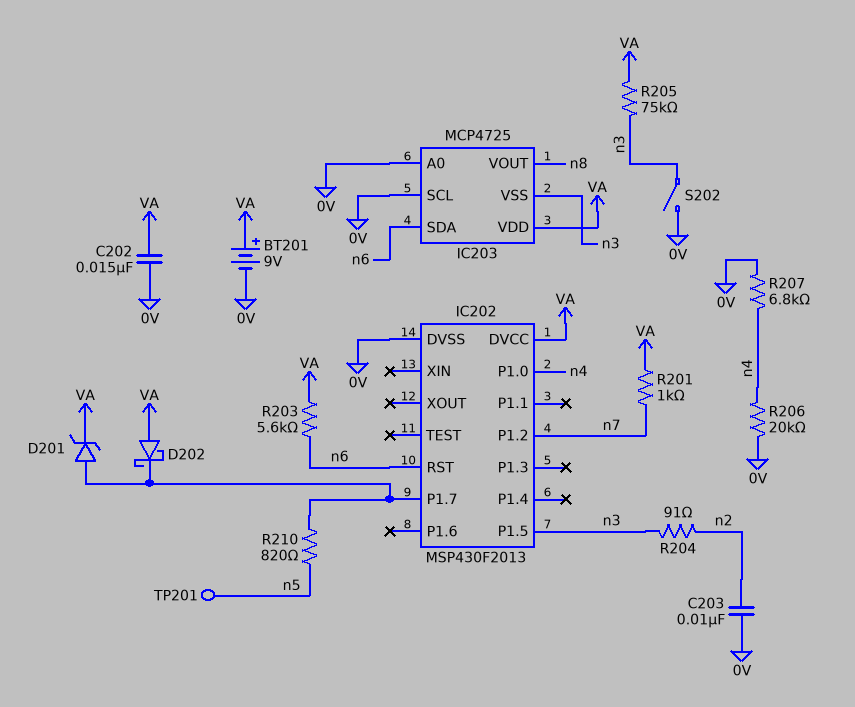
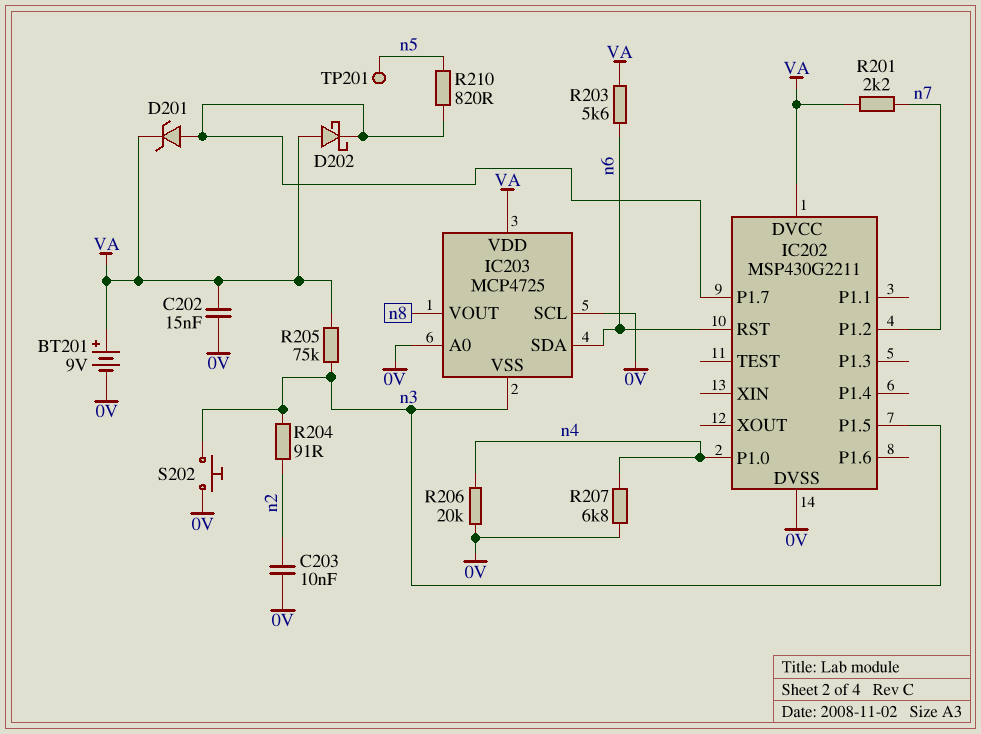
IC202: MSP430F2013 -> MSP430G2211
R201: 1k (VA, n7) -> 2.2k (VA, n7)
S202: switch (0V, n3) -> button (0V, n3)

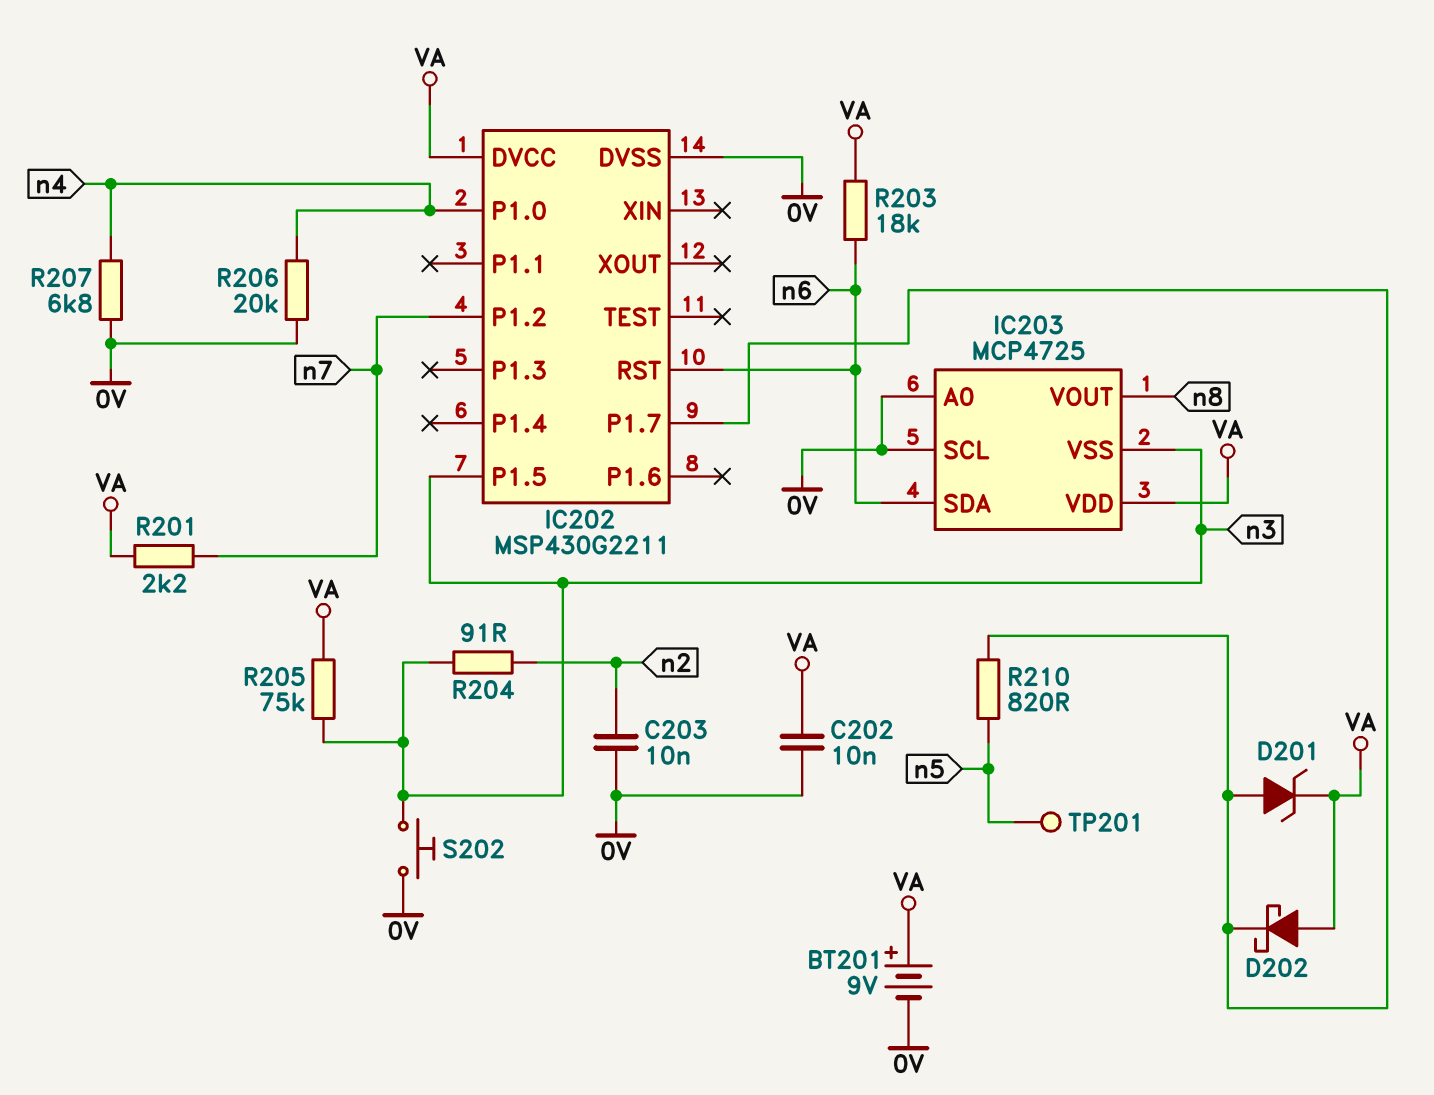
C202: 15nF (0V, VA) -> 10nF (0V, VA)
R203: 5.6k (VA, n6) -> 18k (VA, n6)

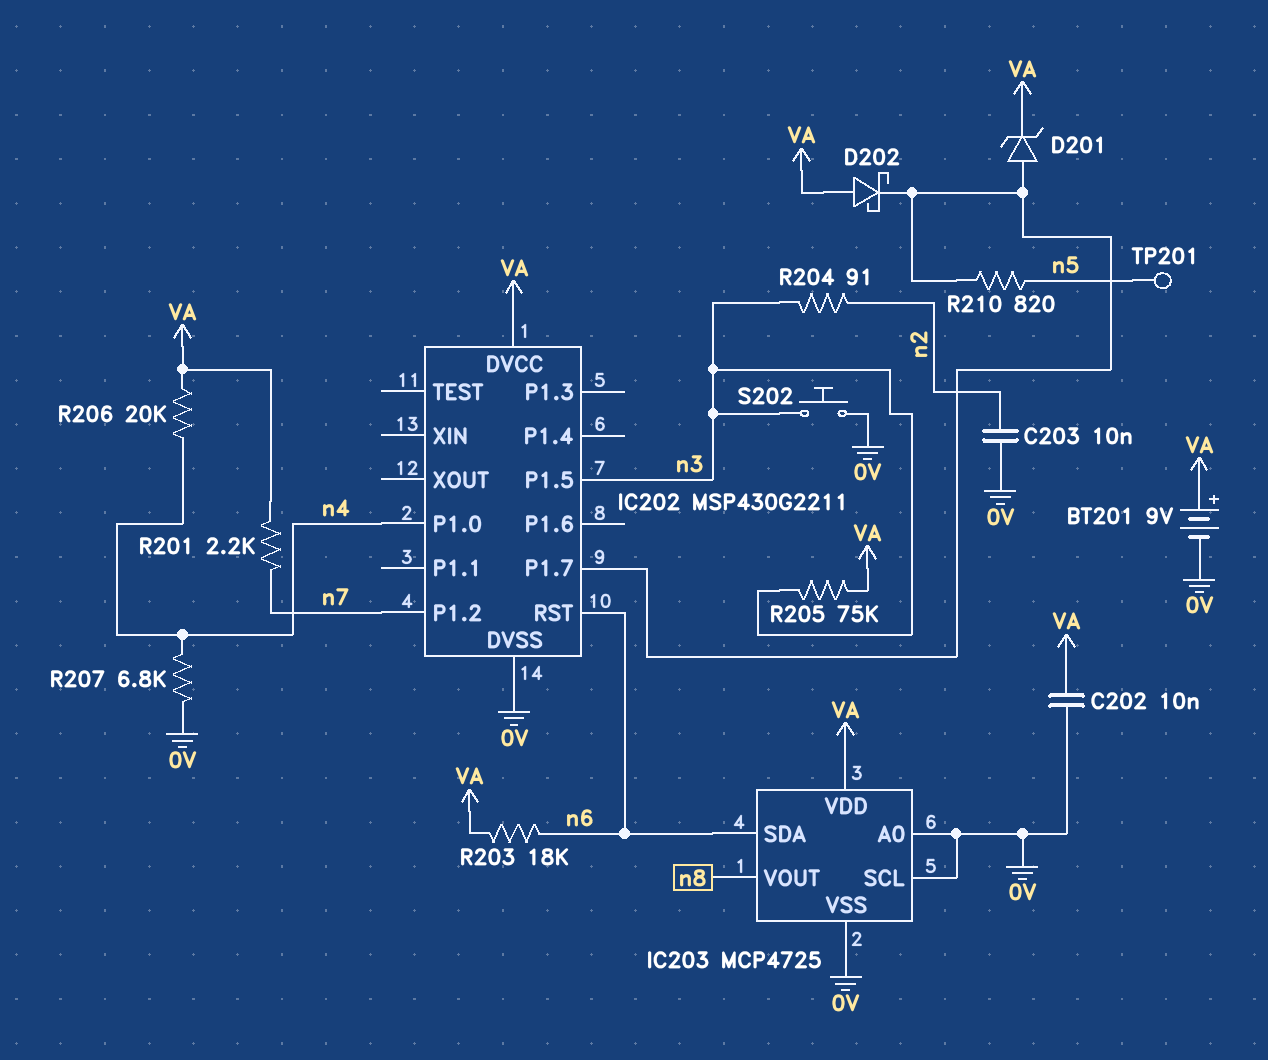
IC203 pin VSS: n3 -> 0V
R206: 20k (0V, n4) -> 20k (VA, n4)

